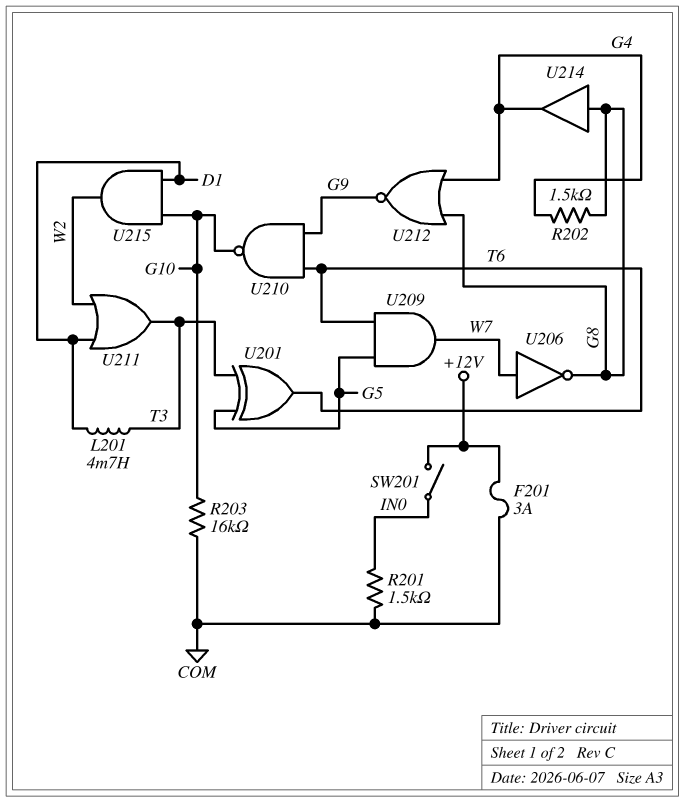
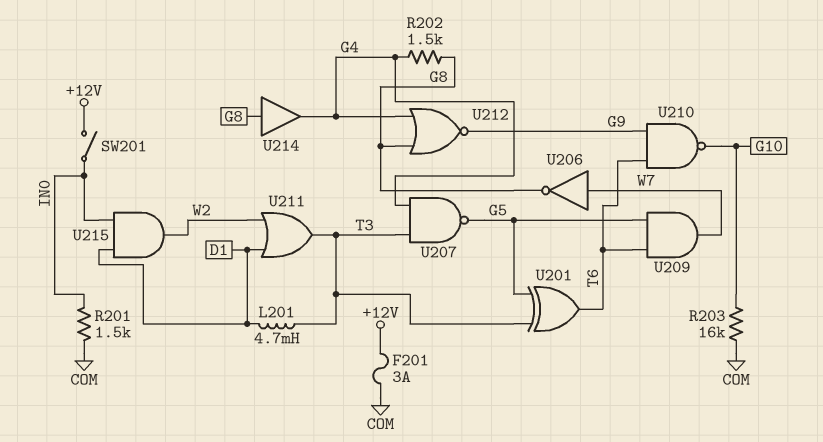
U207: none -> NAND (in G4, in T3, out G5)
U215: AND (in D1, in G10, out W2) -> AND (in D1, in IN0, out W2)

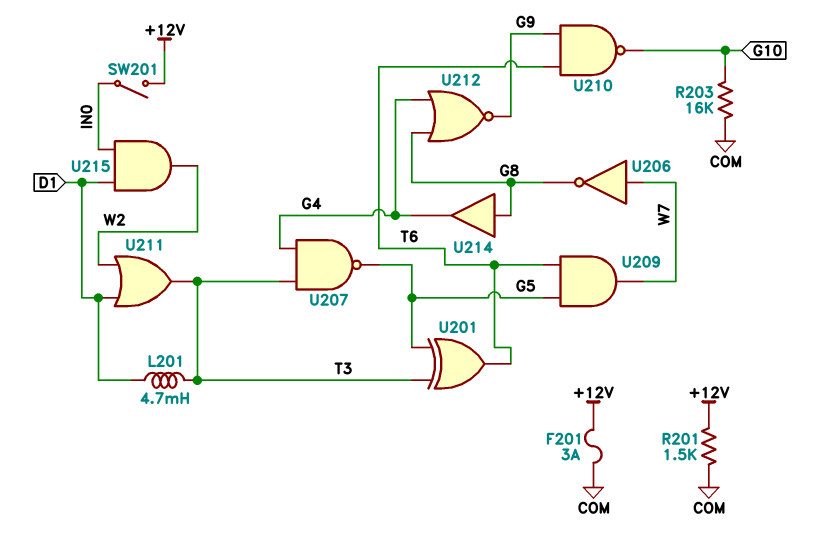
R201: 1.5k (COM, IN0) -> 1.5k (+12V, COM)
R202: 1.5k (G4, G8) -> none

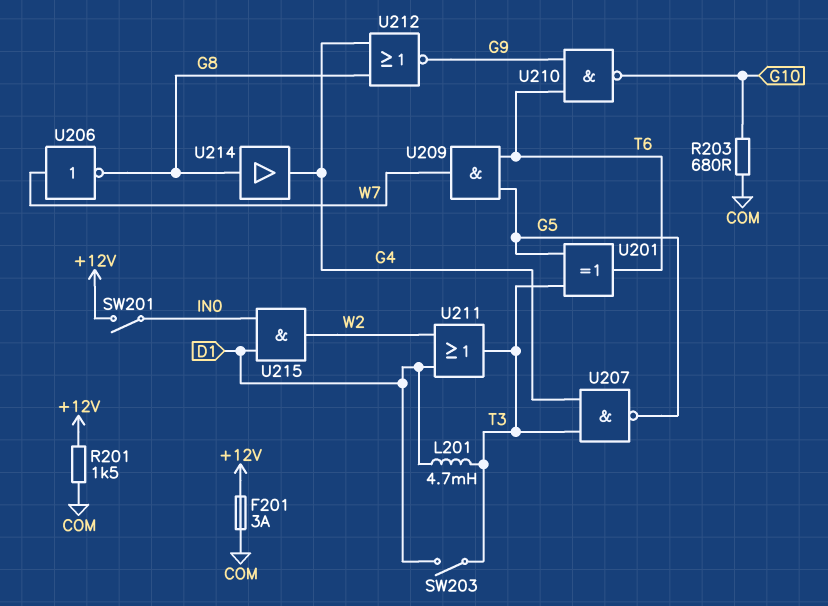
R203: 16k (COM, G10) -> 680 (COM, G10)
SW203: none -> switch (D1, T3)

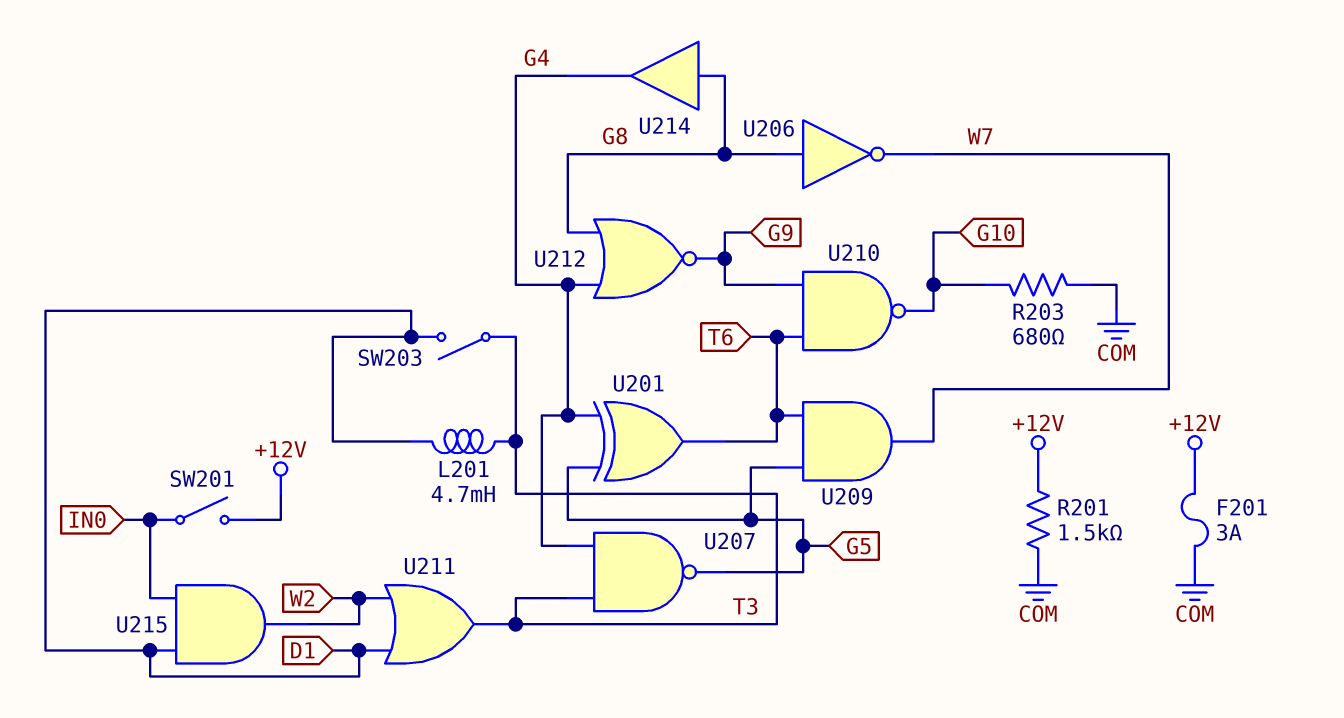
U201: XOR (in G5, in T3, out T6) -> XOR (in G4, in G5, out T6)
U206: NOT (in W7, out G8) -> NOT (in G8, out W7)

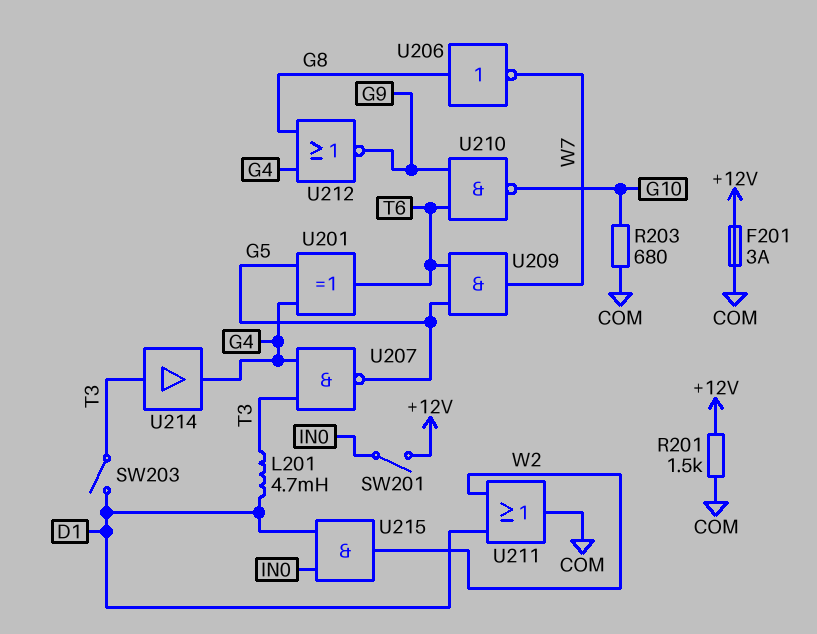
U211: OR (in D1, in W2, out T3) -> OR (in D1, in W2, out COM)
U214: buffer (in G8, out G4) -> buffer (in T3, out G4)

